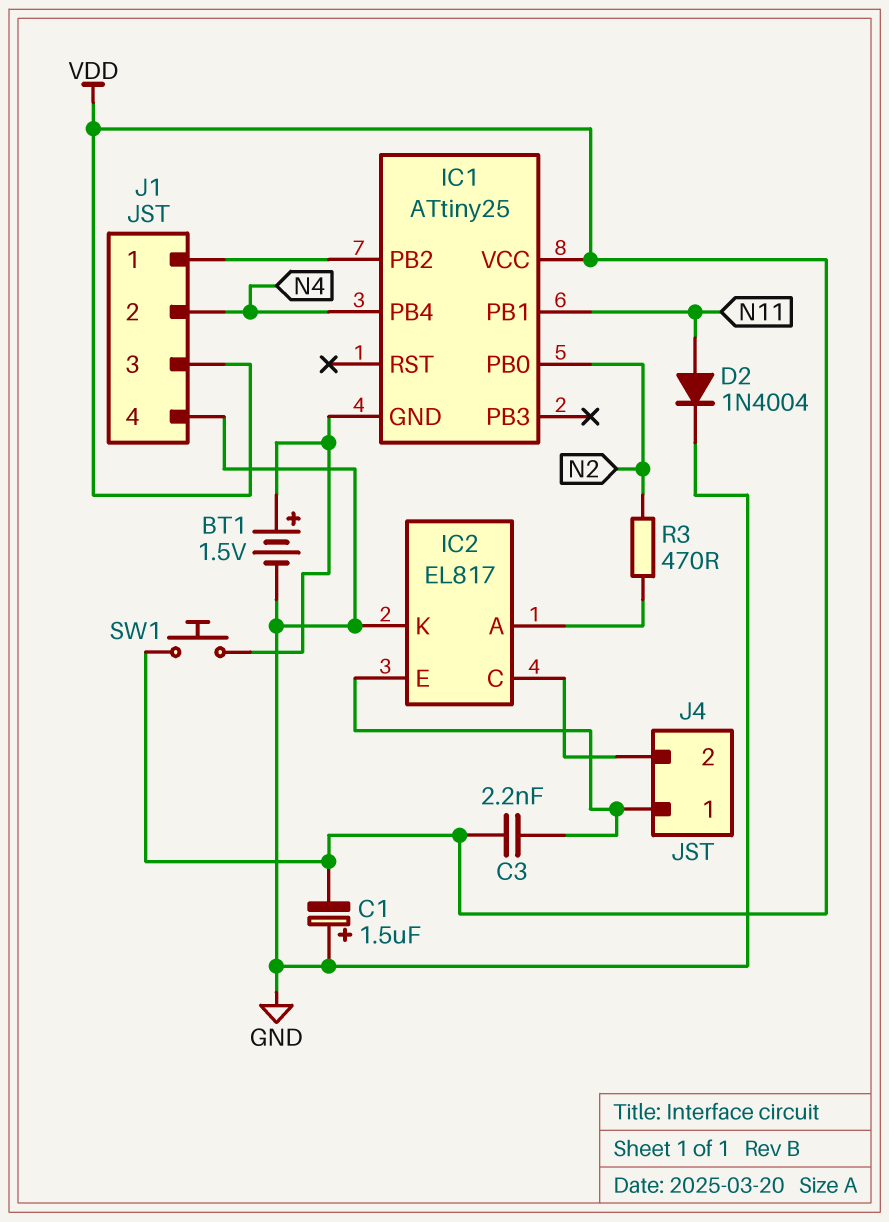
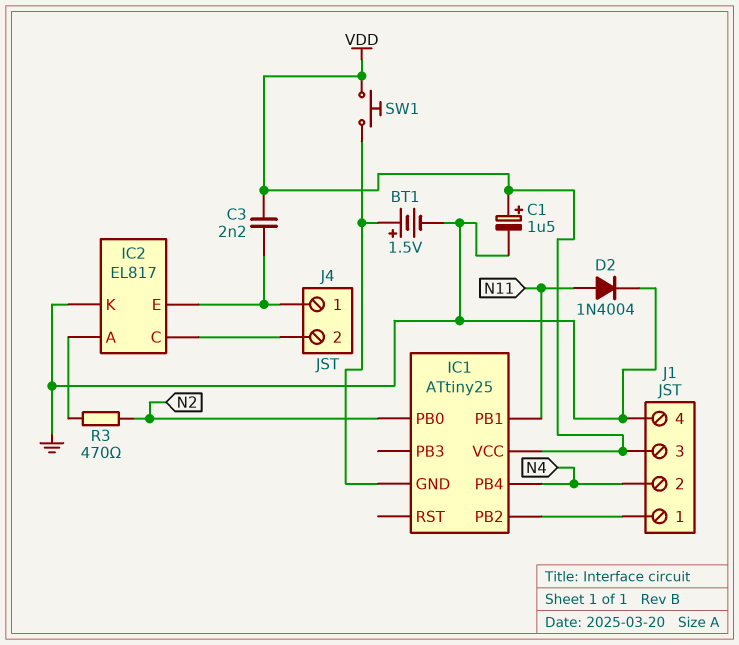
C1: 1.5uF (plus GND, minus VDD) -> 1.5uF (plus VDD, minus GND)

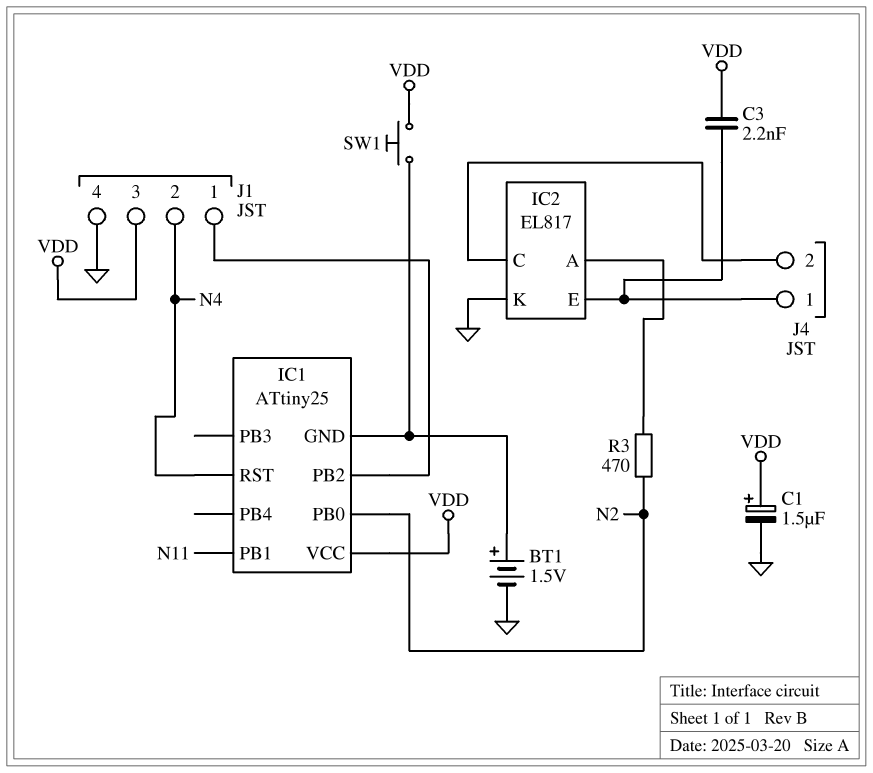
D2: diode 1N4004 (A N11, K GND) -> none
IC1 pin PB4: N4 -> none
IC1 pin RST: none -> N4

